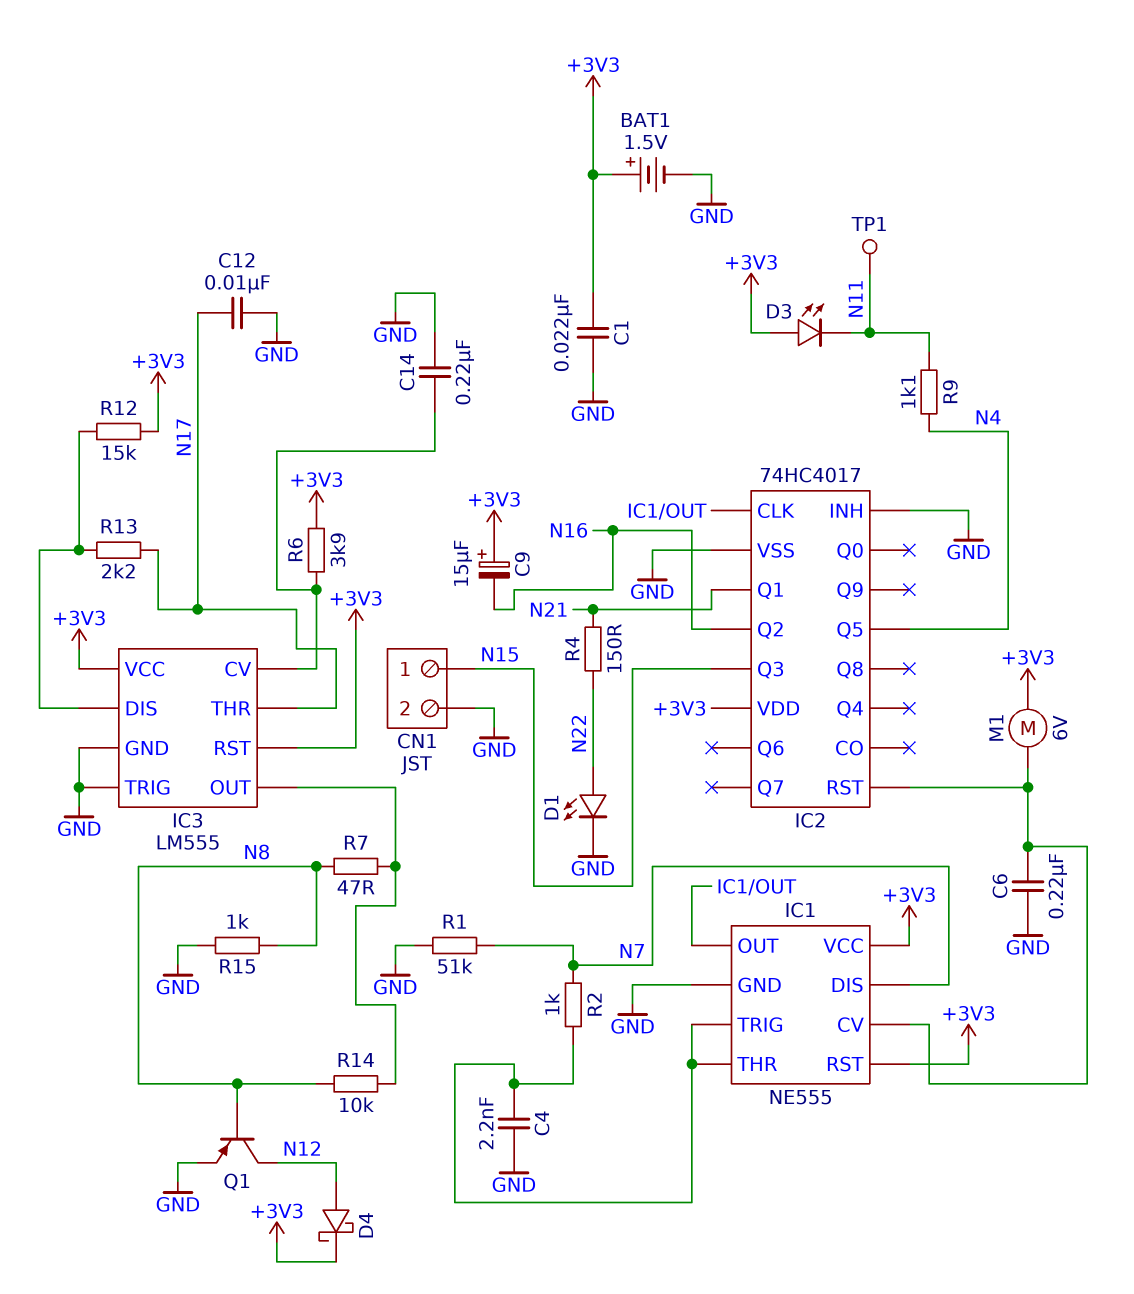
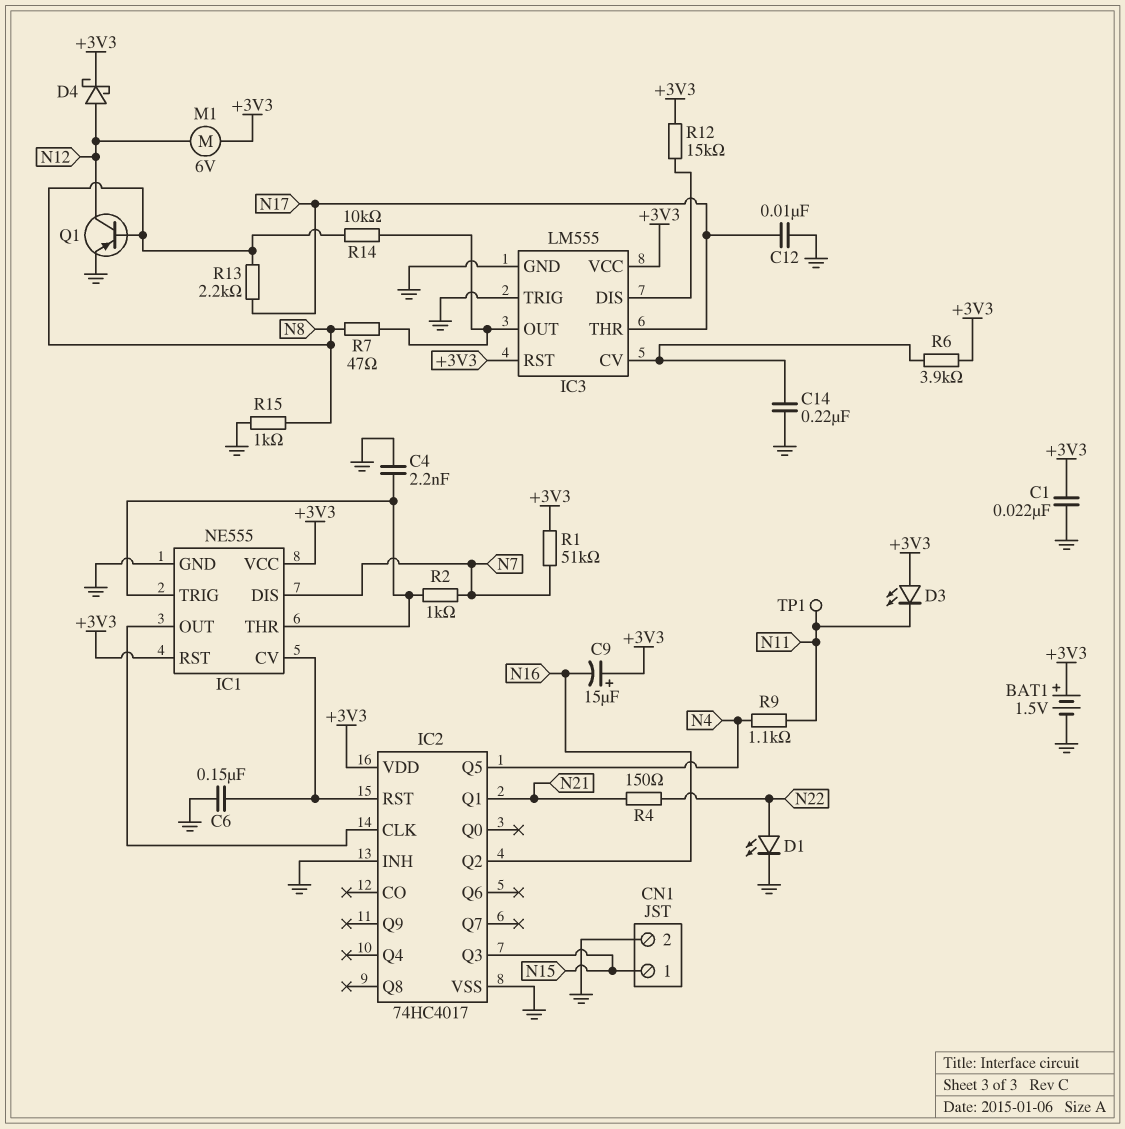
C6: 220nF (GND, IC1/CV) -> 150nF (GND, IC1/CV)
M1: motor 6V (+3V3, IC1/CV) -> motor 6V (+3V3, N12)
R1: 51k (GND, N7) -> 51k (+3V3, N7)
R13: 2.2k (IC3/DIS, N17) -> 2.2k (N8, N17)

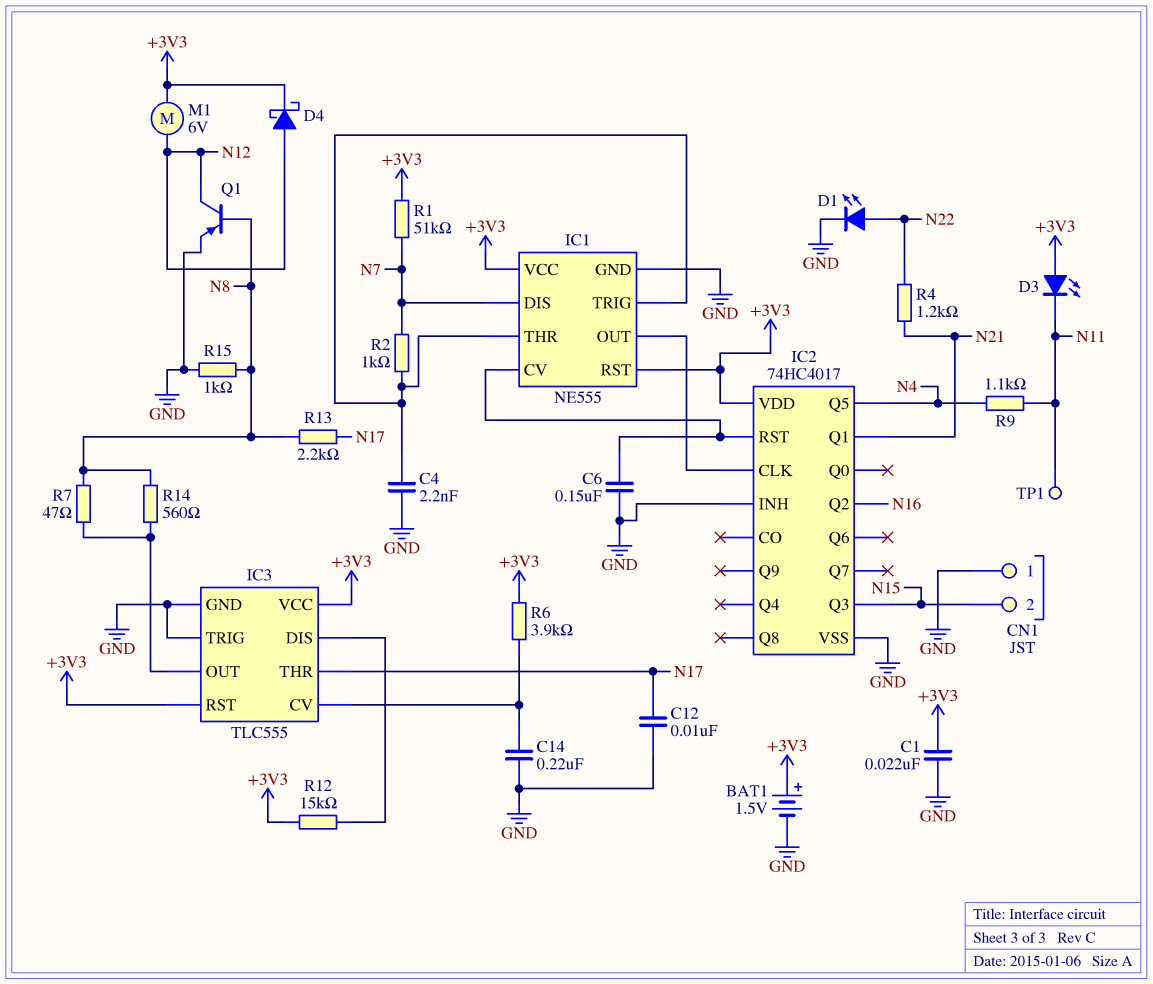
C9: 15uF (plus +3V3, minus N16) -> none
CN1 pin 1: N15 -> GND
CN1 pin 2: GND -> N15
IC3: LM555 -> TLC555
R4: 150 (N21, N22) -> 1.2k (N21, N22)
R14: 10k (IC3/OUT, N8) -> 560 (IC3/OUT, N8)

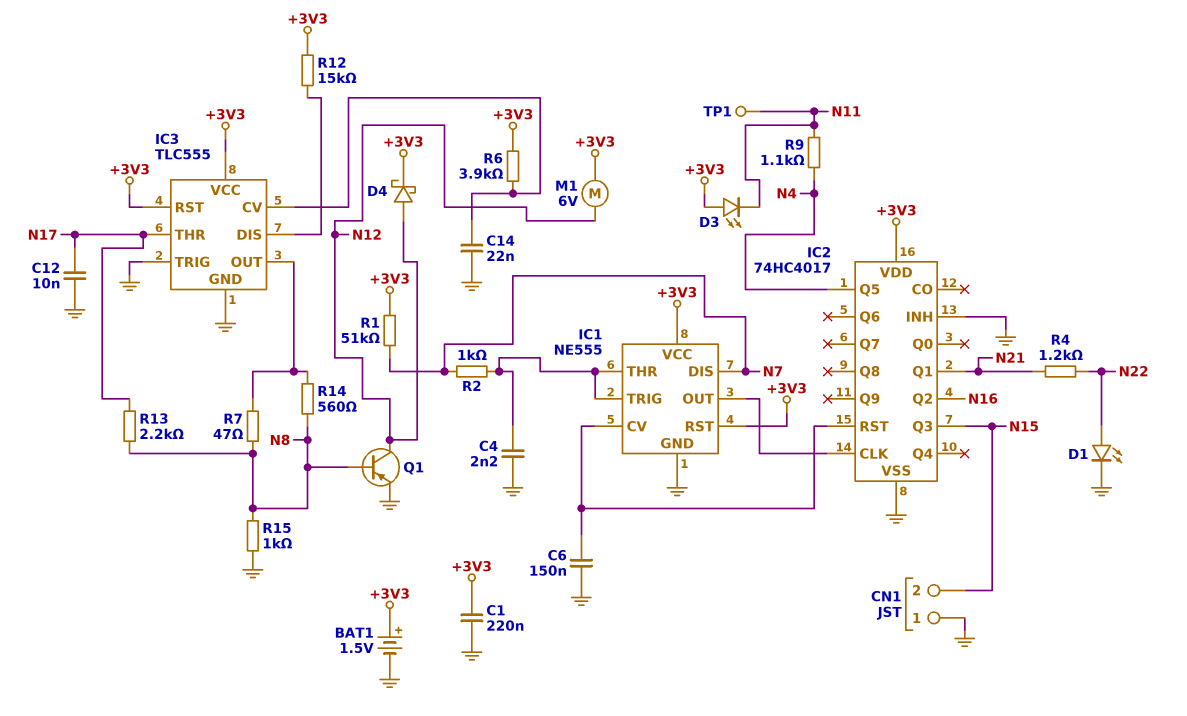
C1: 22nF (+3V3, GND) -> 220nF (+3V3, GND)
C14: 220nF (GND, IC3/CV) -> 22nF (GND, IC3/CV)

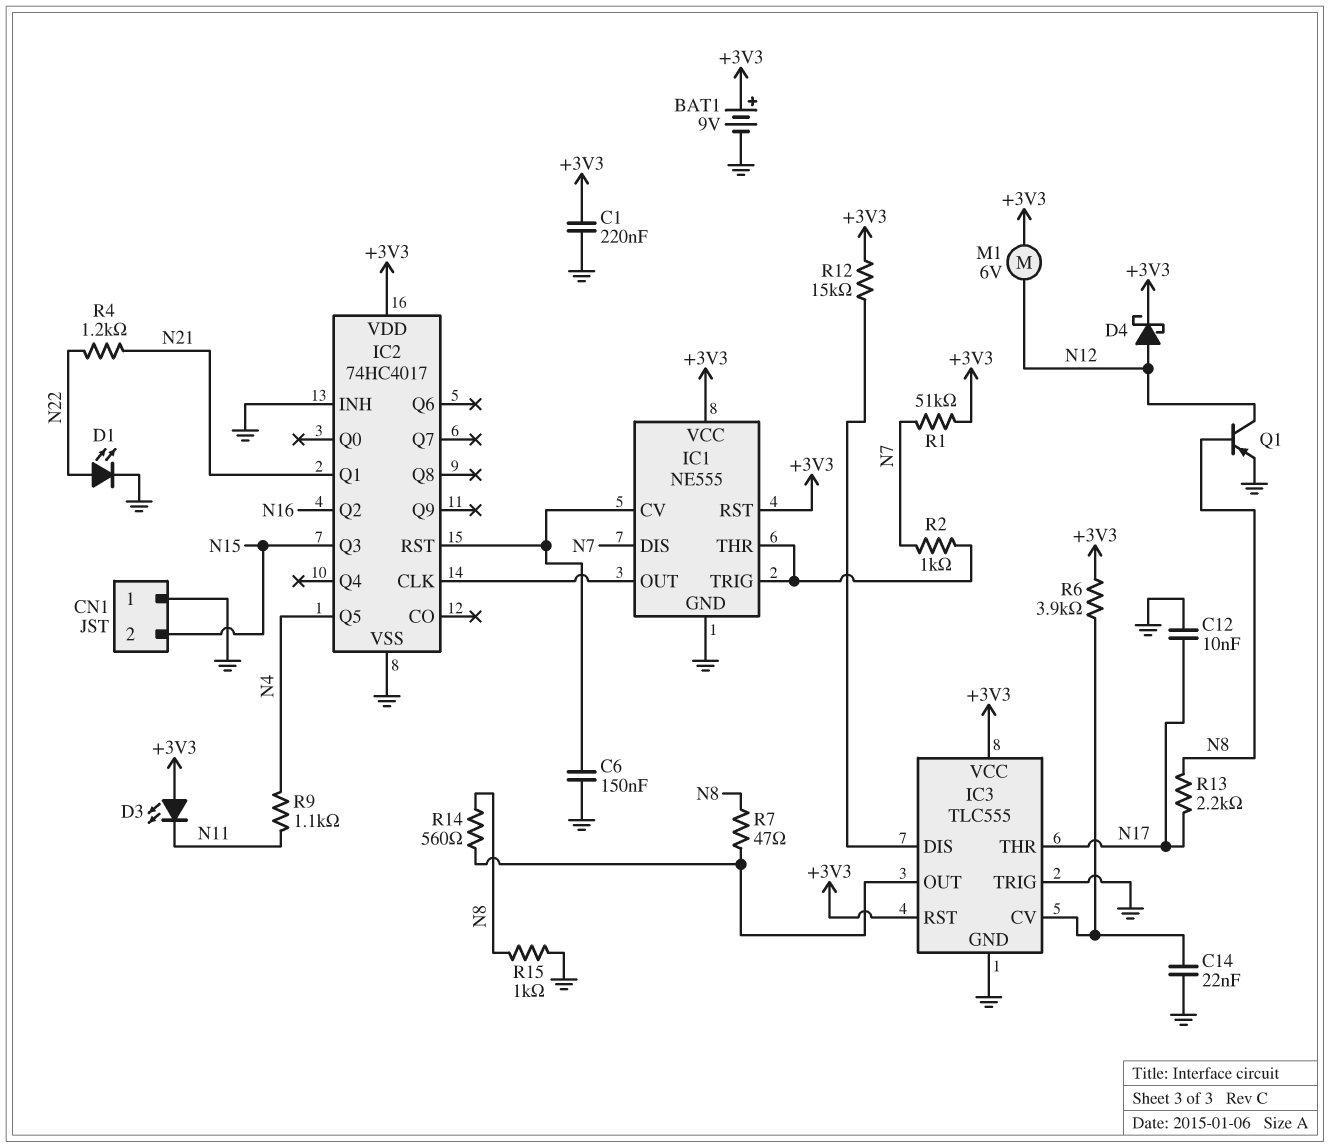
BAT1: 1.5V (plus +3V3, minus GND) -> 9V (plus +3V3, minus GND)
C4: 2.2nF (GND, IC1/THR) -> none
TP1: test point (N11) -> none

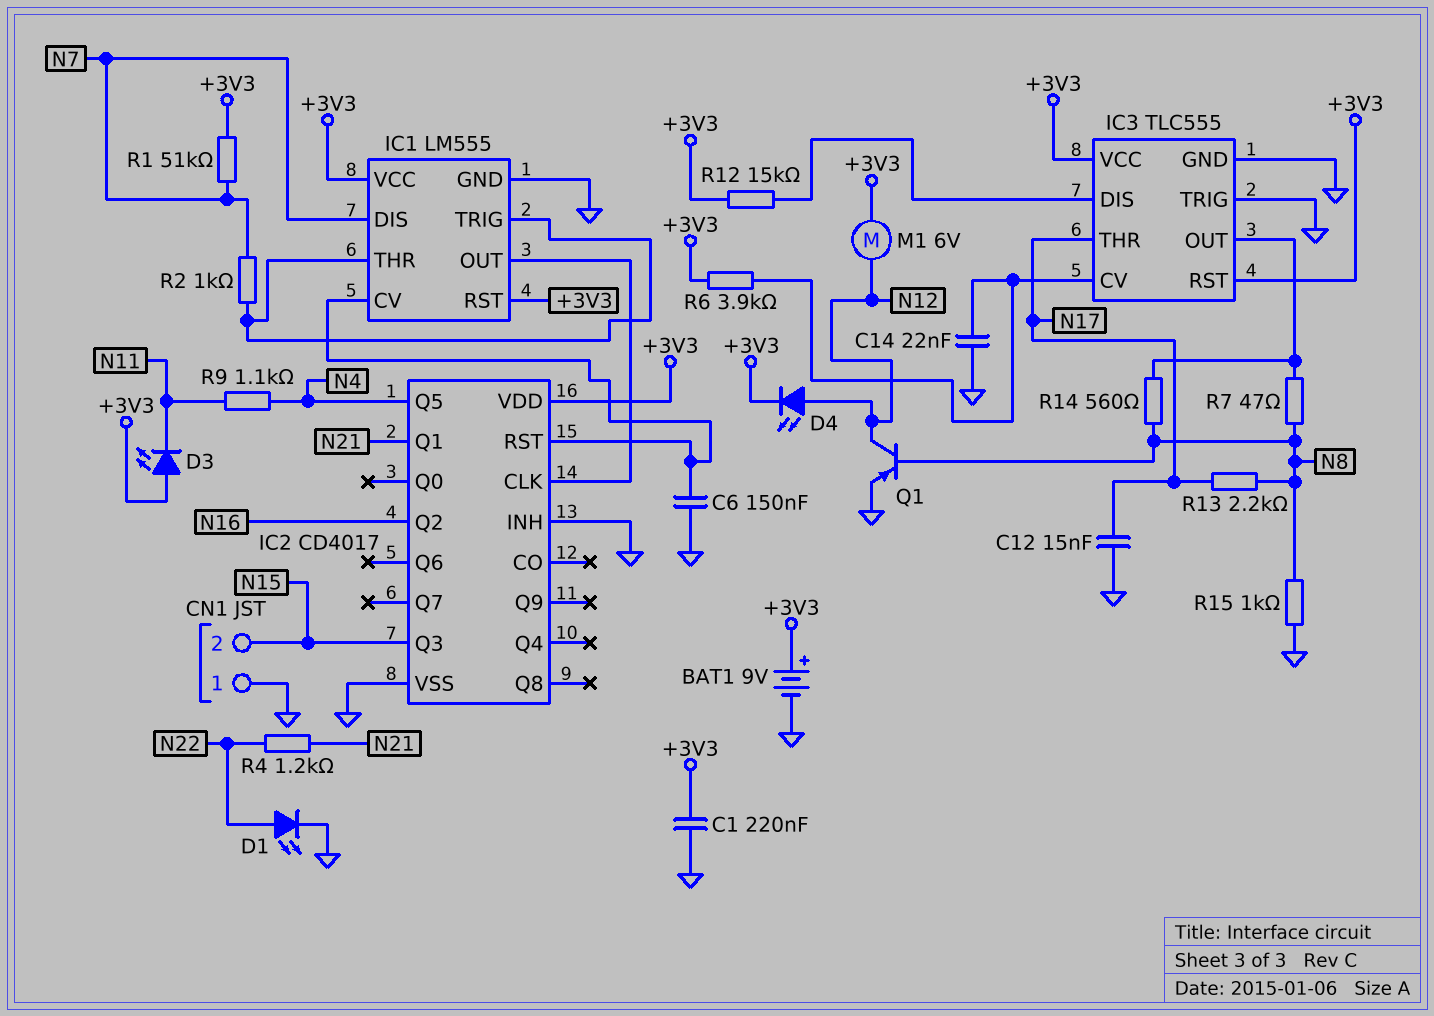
C12: 10nF (GND, N17) -> 15nF (GND, N17)
D4: schottky (A N12, K +3V3) -> LED (A N12, K +3V3)
IC1: NE555 -> LM555
IC2: 74HC4017 -> CD4017

